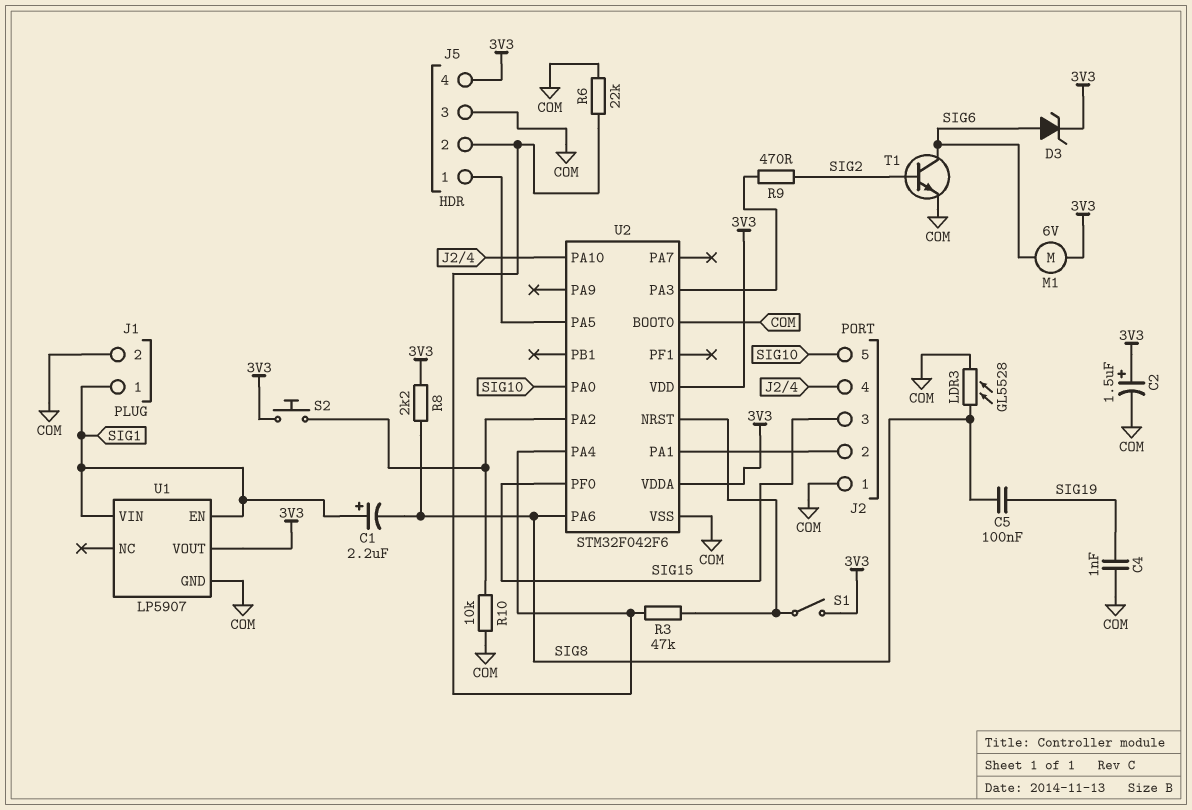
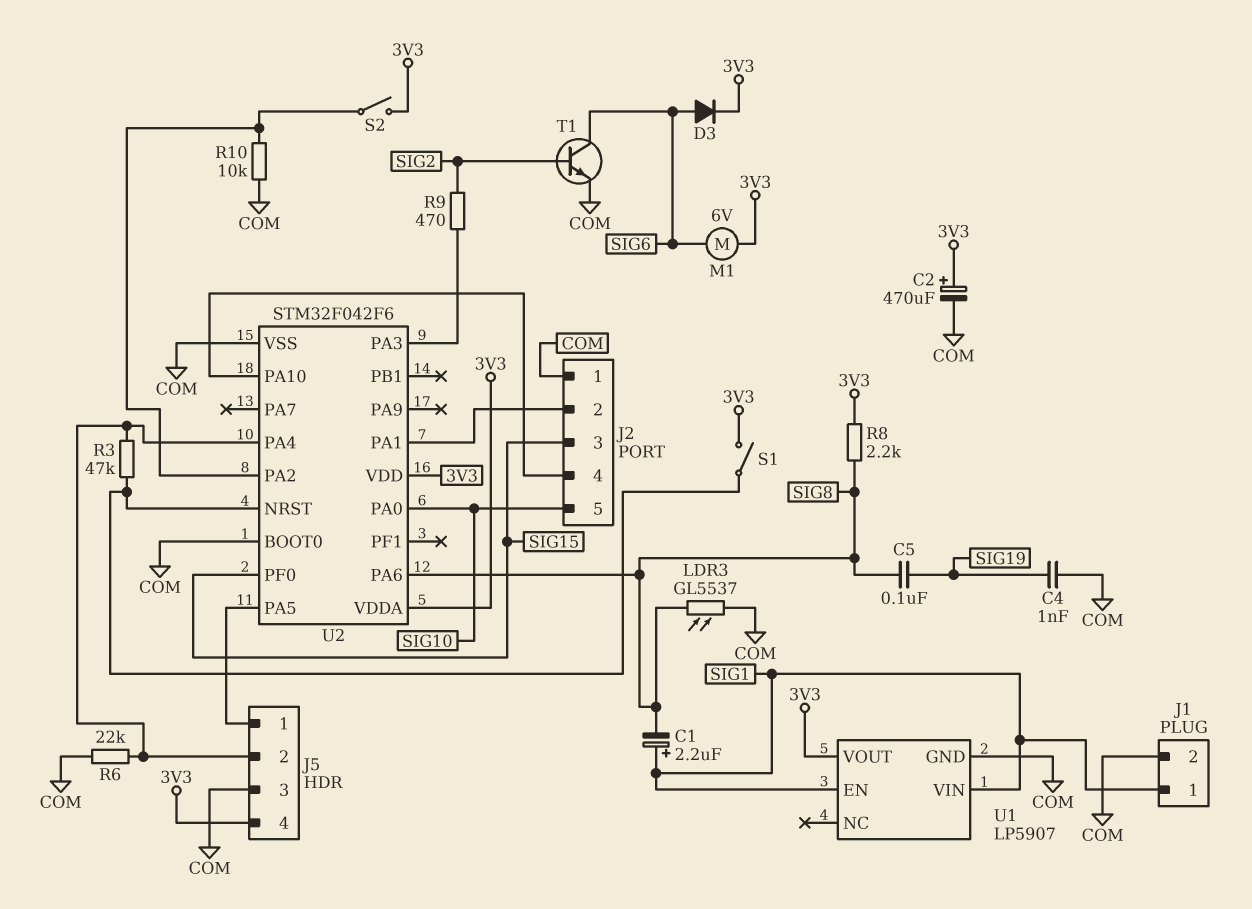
C2: 1.5uF (plus 3V3, minus COM) -> 470uF (plus 3V3, minus COM)
D3: zener (A SIG6, K 3V3) -> diode (A SIG6, K 3V3)
LDR3: GL5528 (COM, SIG8) -> GL5537 (COM, SIG8)
S2: button (3V3, U2/PA2) -> switch (3V3, U2/PA2)

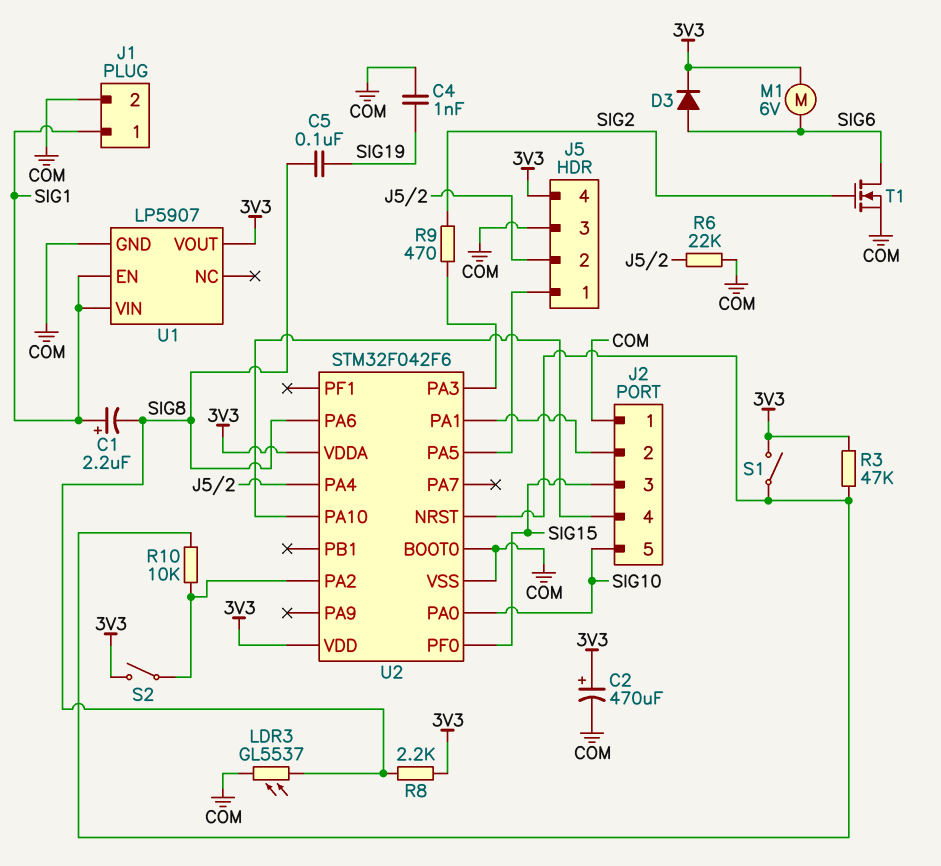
R3: 47k (J5/2, U2/NRST) -> 47k (3V3, U2/NRST)
R10: 10k (COM, U2/PA2) -> 10k (U2/NRST, U2/PA2)
T1: NPN (B SIG2, C SIG6, E COM) -> NMOS (G SIG2, D SIG6, S COM)

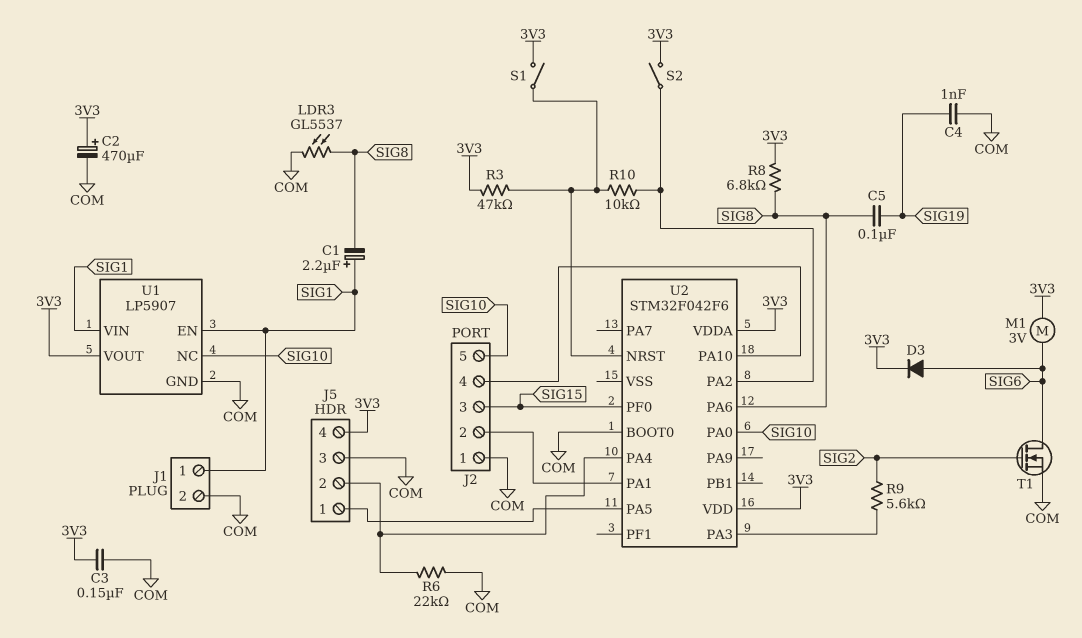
C3: none -> 150nF (3V3, COM)
M1: motor 6V (3V3, SIG6) -> motor 3V (3V3, SIG6)
R8: 2.2k (3V3, SIG8) -> 6.8k (3V3, SIG8)
R9: 470 (SIG2, U2/PA3) -> 5.6k (SIG2, U2/PA3)
U1 pin NC: none -> SIG10
U2 pin VSS: COM -> none

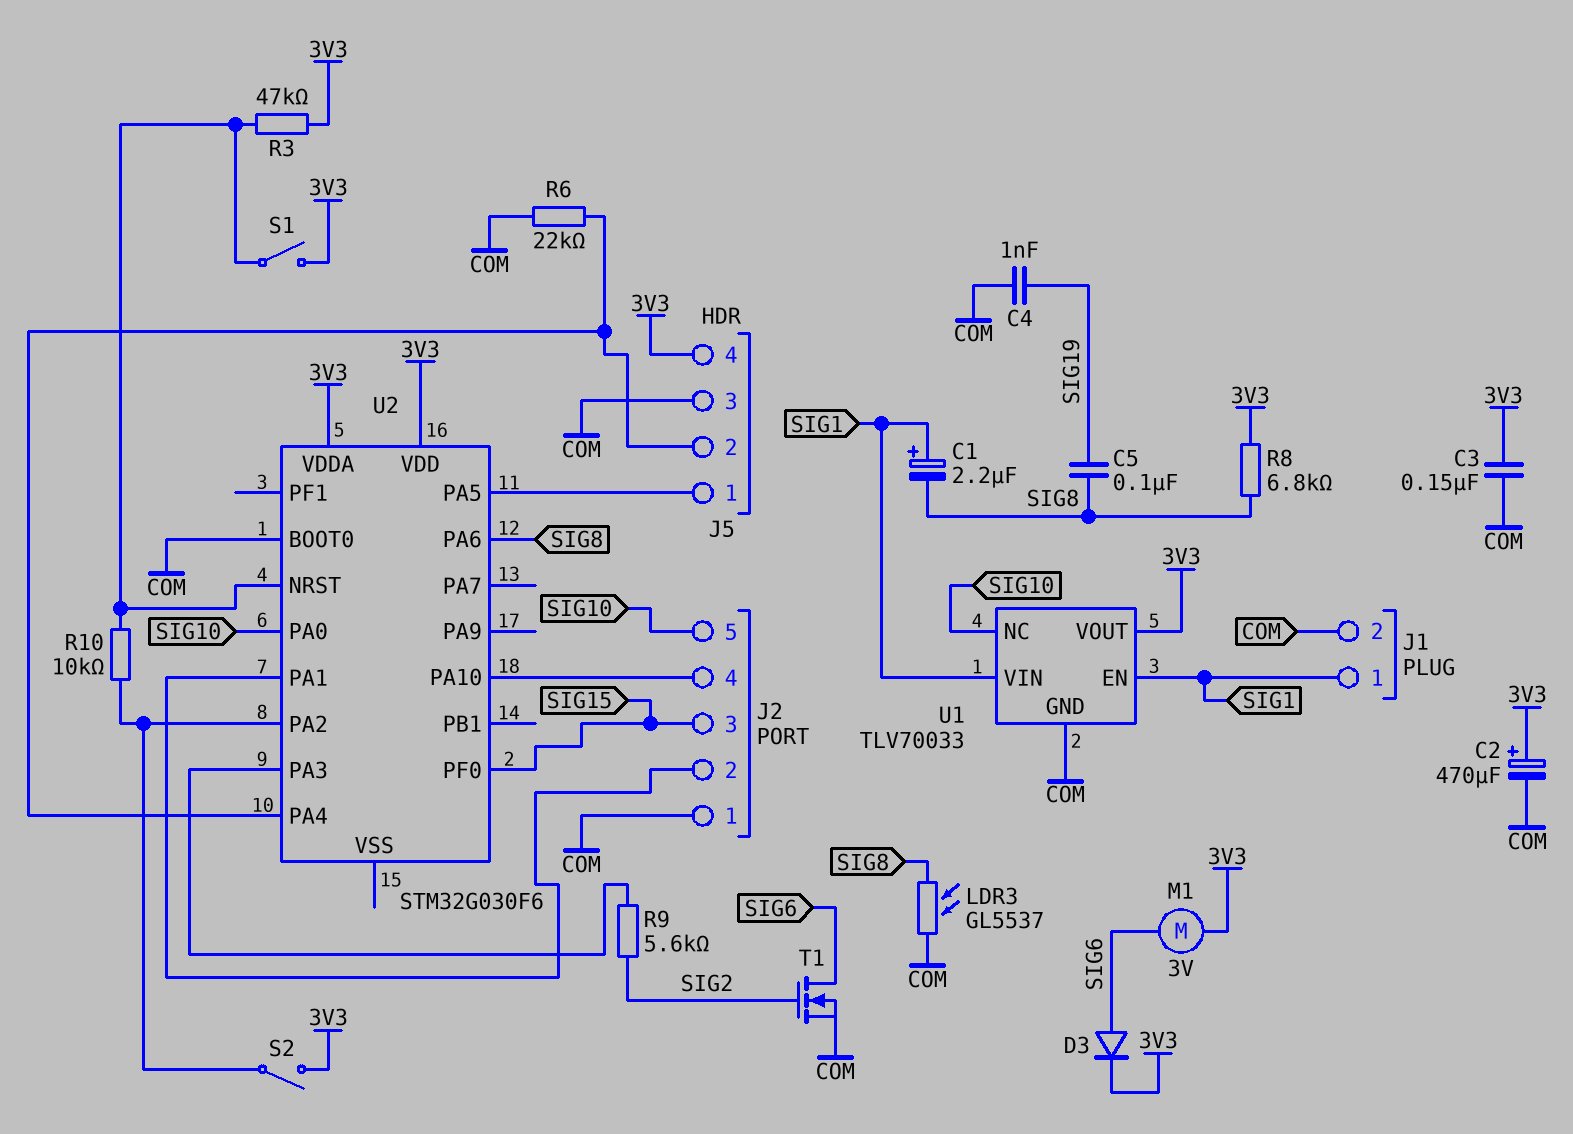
U1: LP5907 -> TLV70033
U2: STM32F042F6 -> STM32G030F6

